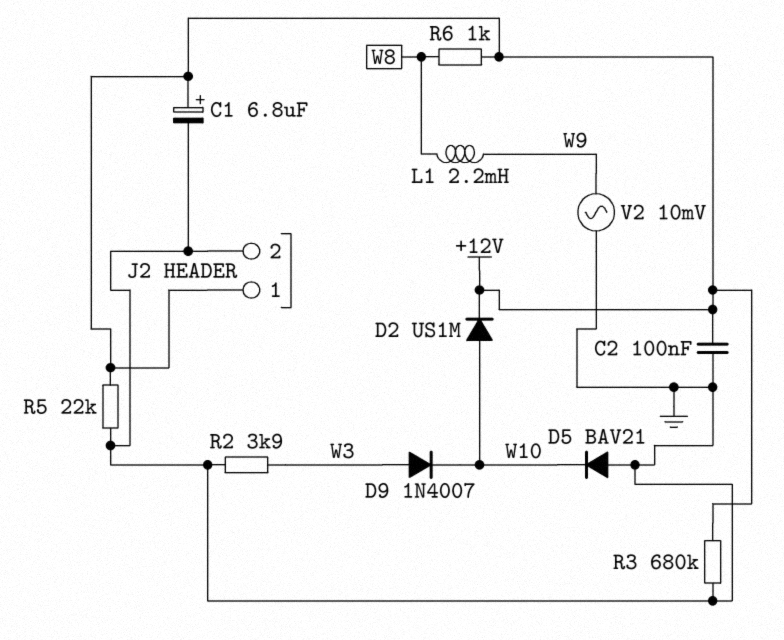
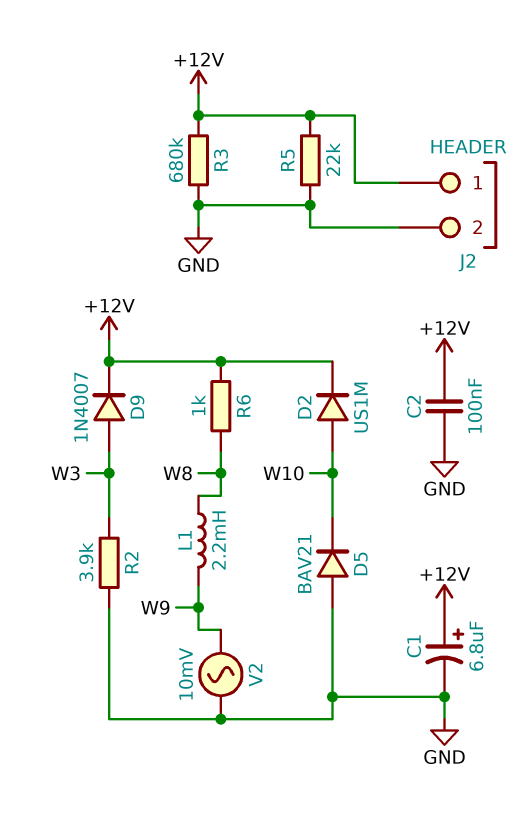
D9: diode 1N4007 (A W3, K W10) -> diode 1N4007 (A W3, K +12V)

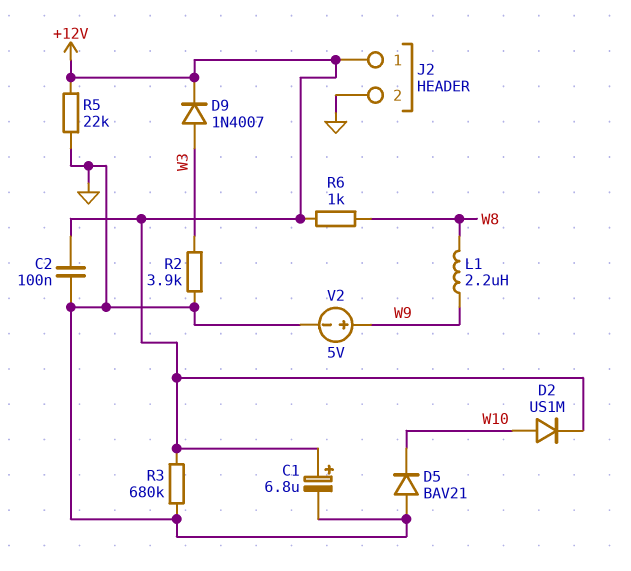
L1: 2.2mH (W8, W9) -> 2.2uH (W8, W9)
V2: AC 10mV (GND, W9) -> 5V (plus W9, minus GND)

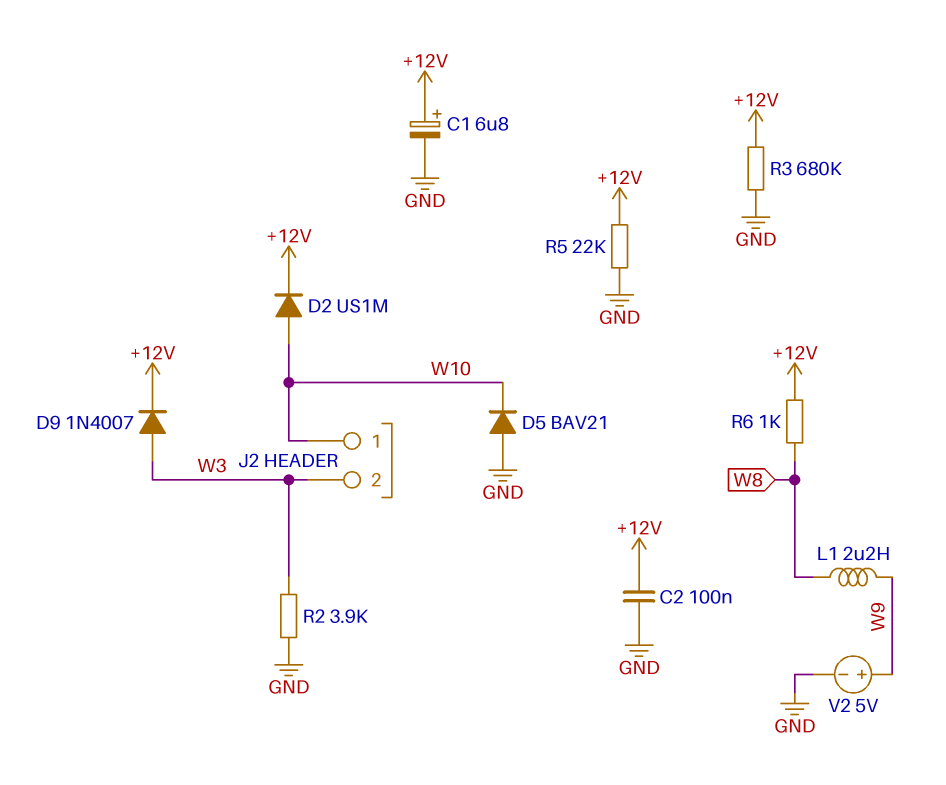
J2 pin 1: +12V -> W10
J2 pin 2: GND -> W3

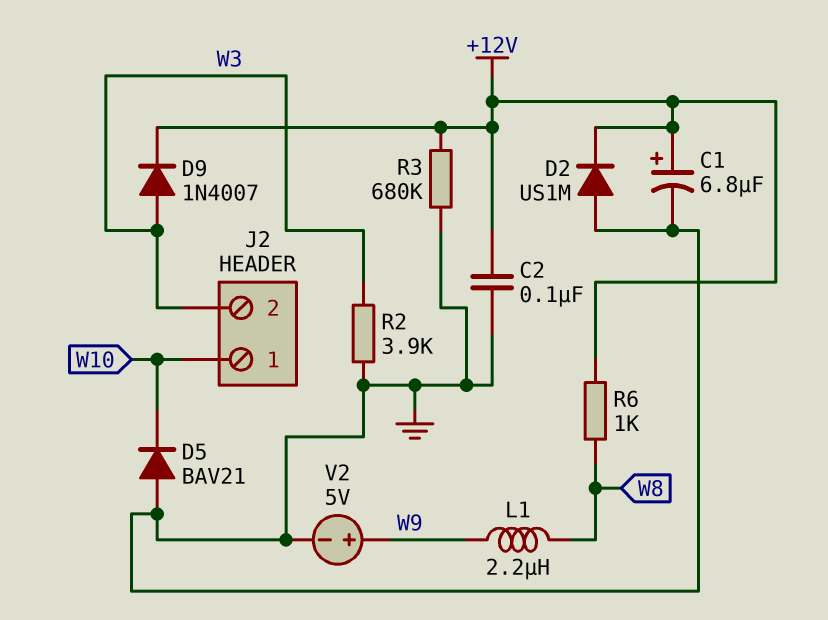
D2: diode US1M (A W10, K +12V) -> diode US1M (A GND, K +12V)
R5: 22k (+12V, GND) -> none

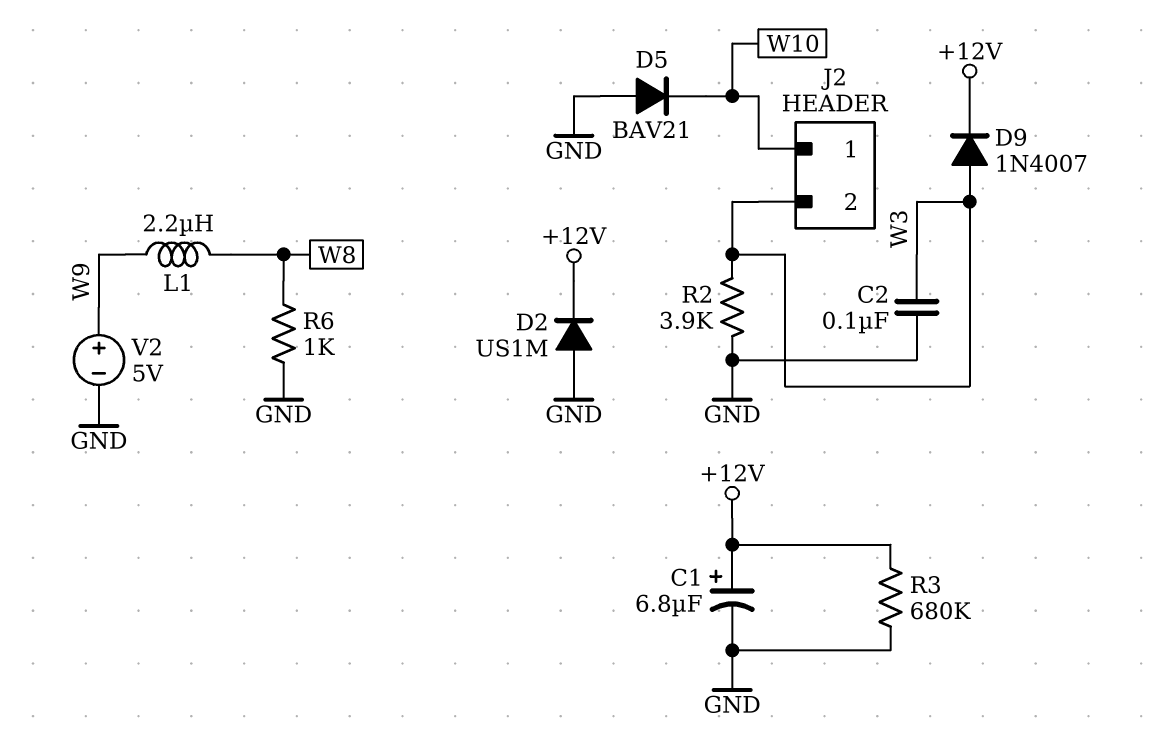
C2: 100nF (+12V, GND) -> 100nF (GND, W3)
R6: 1k (+12V, W8) -> 1k (GND, W8)

